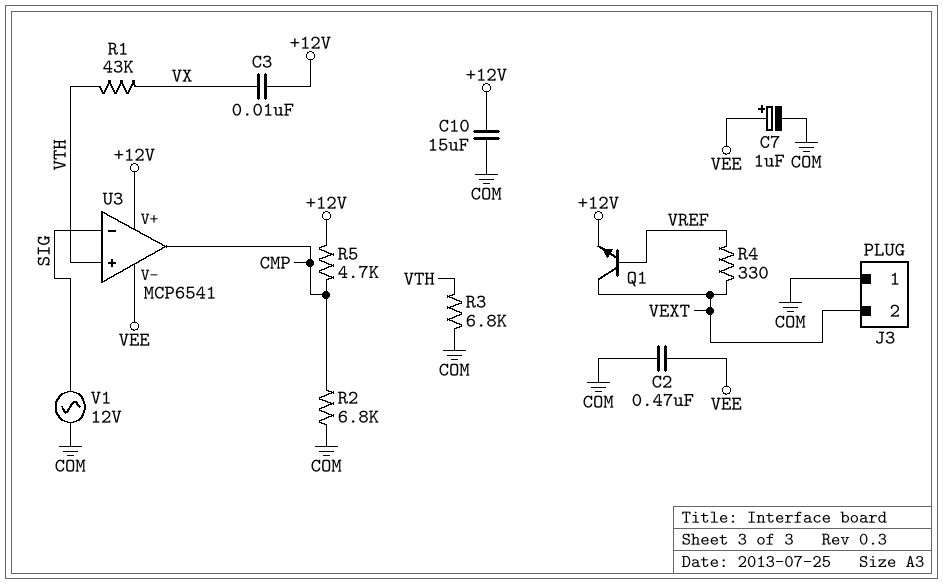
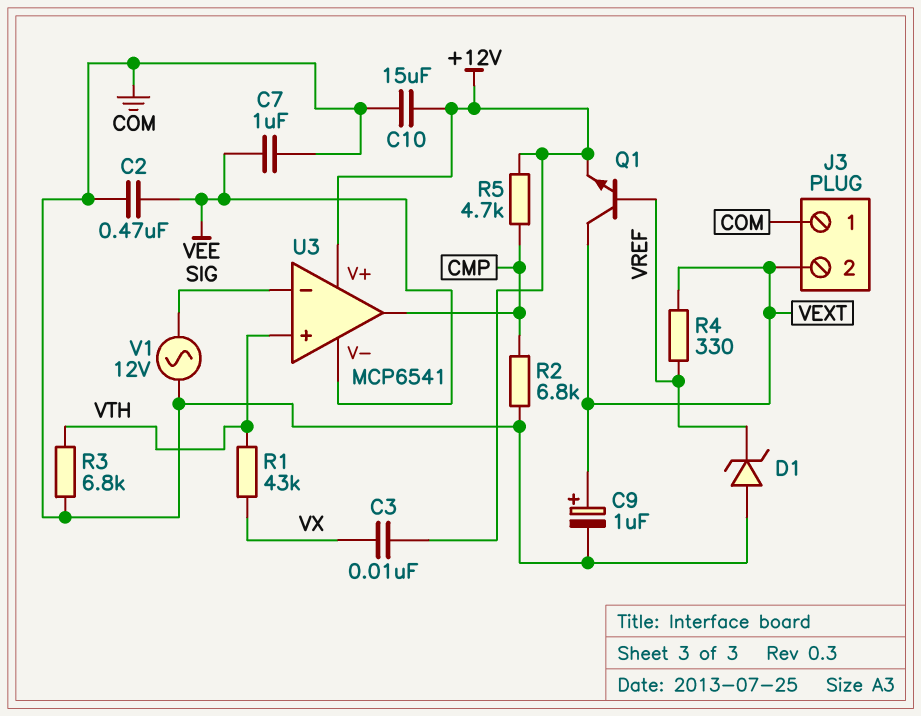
C7: 1uF (plus VEE, minus COM) -> 1uF (COM, VEE)
C9: none -> 1uF (plus VEXT, minus COM)
D1: none -> zener (A COM, K VREF)

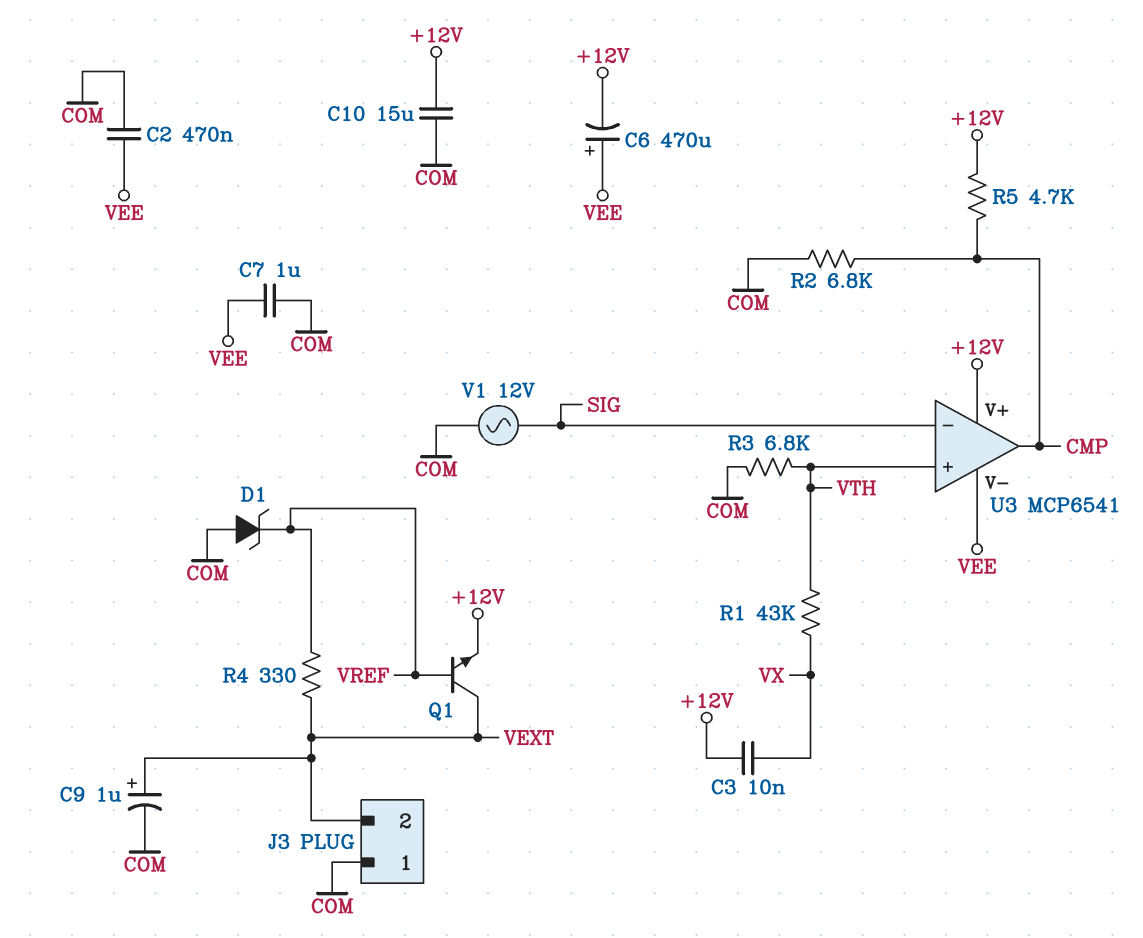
C6: none -> 470uF (plus VEE, minus +12V)

